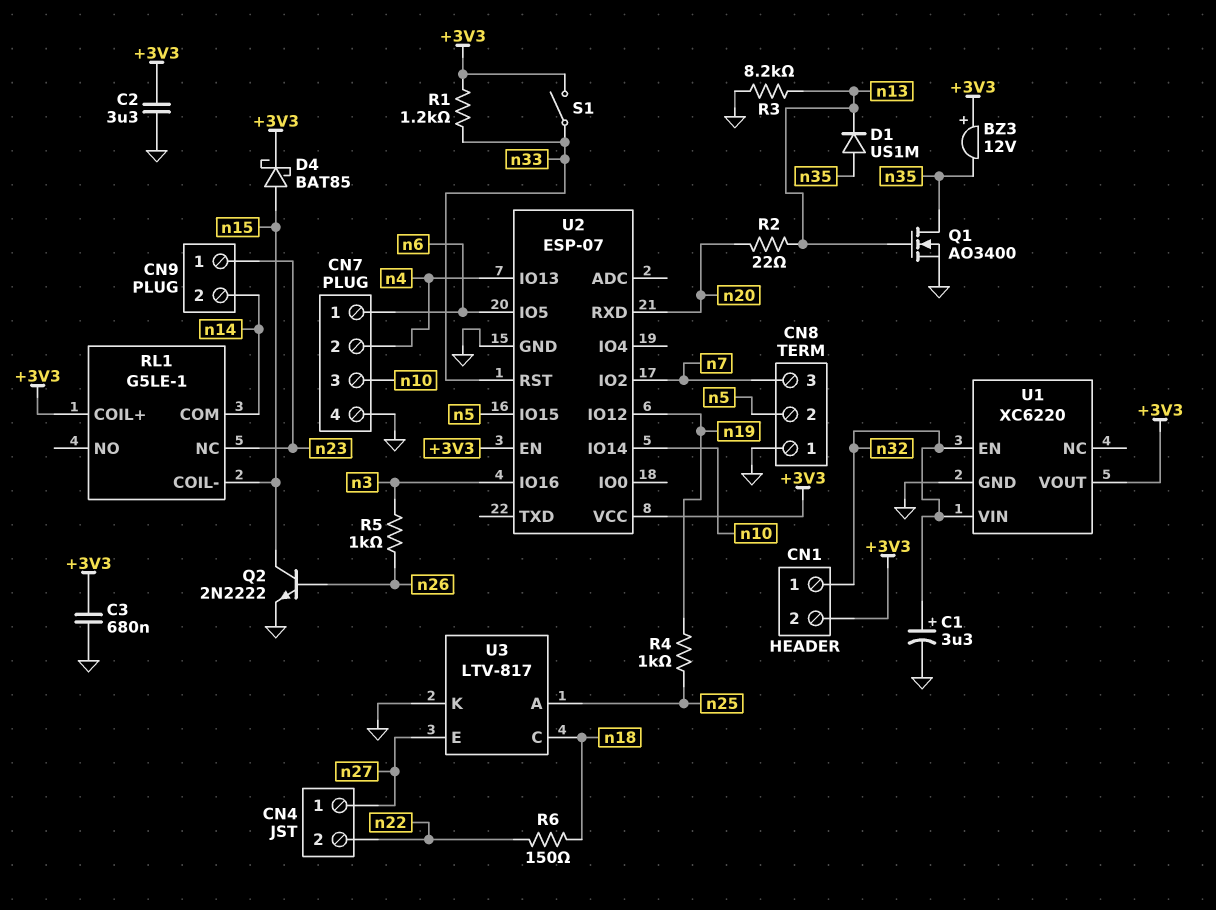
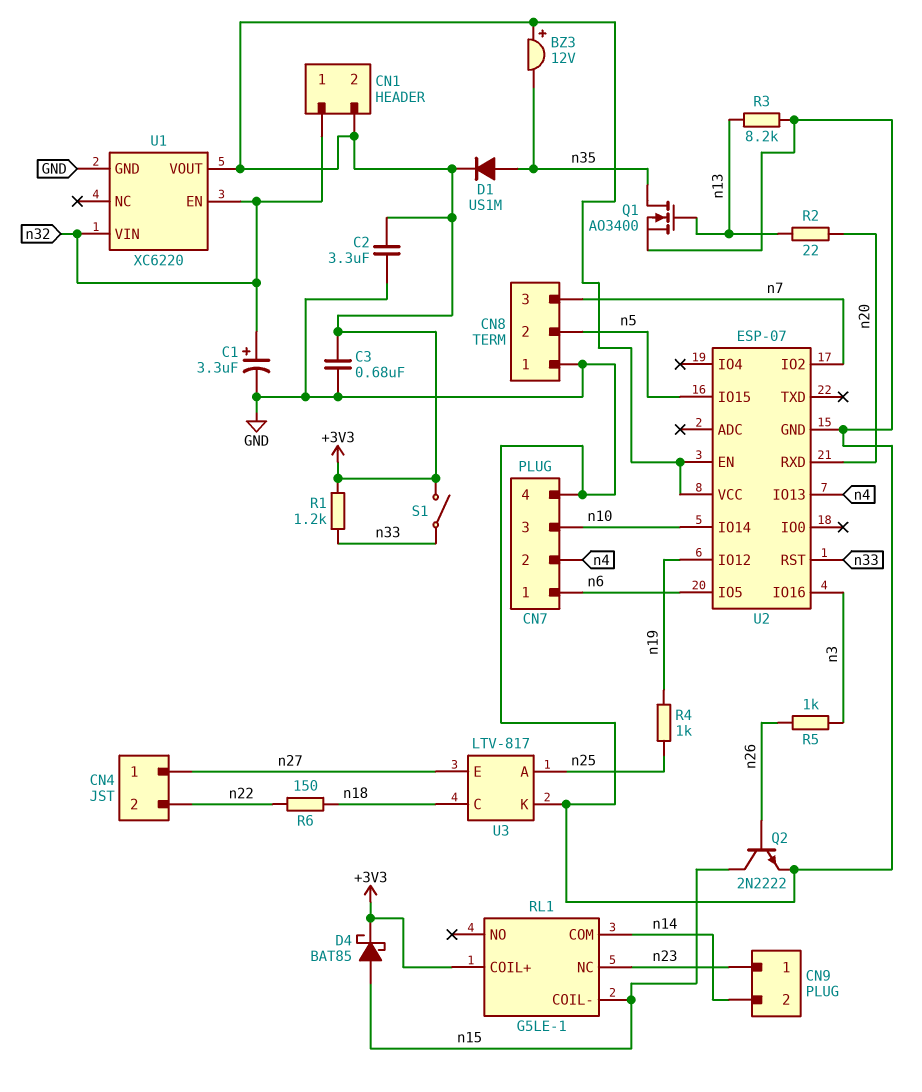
D1: diode US1M (A n35, K n13) -> diode US1M (A n35, K +3V3)

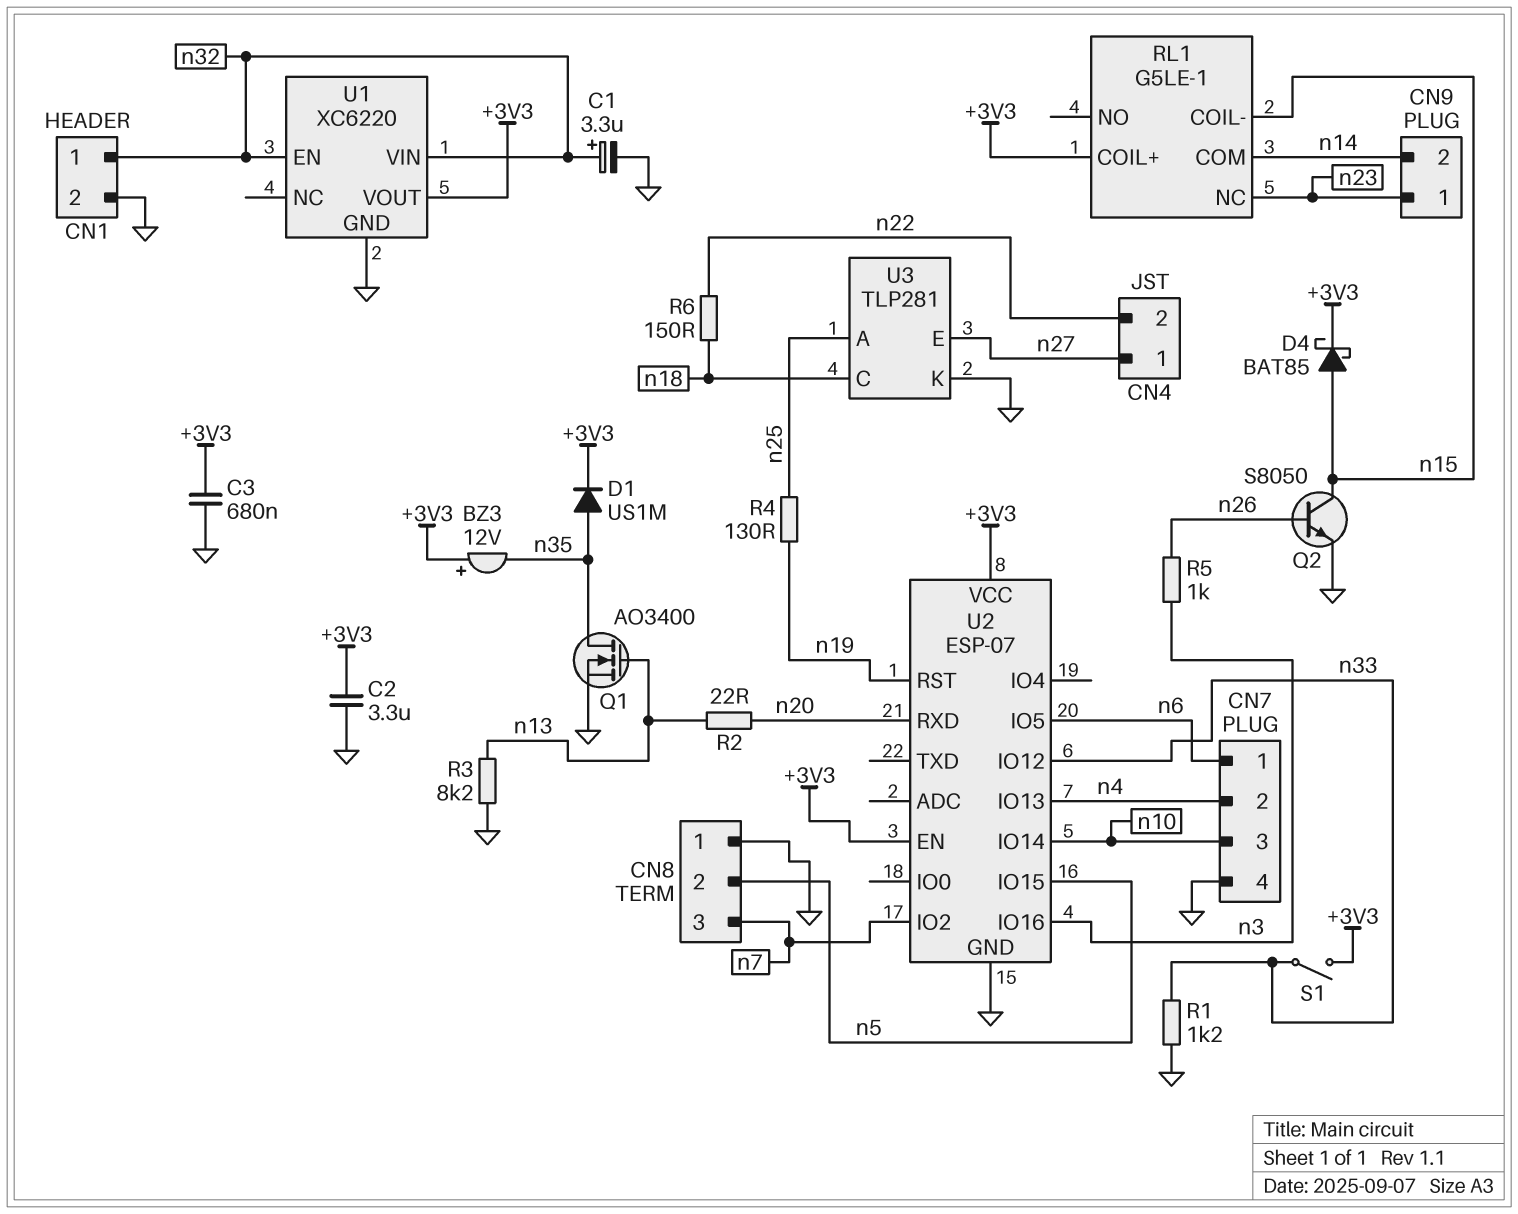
CN1 pin 2: +3V3 -> GND
Q2: NPN 2N2222 (B n26, C n15, E GND) -> NPN S8050 (B n26, C n15, E GND)
R1: 1.2k (+3V3, n33) -> 1.2k (GND, n33)
R4: 1k (n19, n25) -> 130 (n19, n25)
U2 pin IO12: n19 -> n33
U2 pin RST: n33 -> n19
U3: LTV-817 -> TLP281

